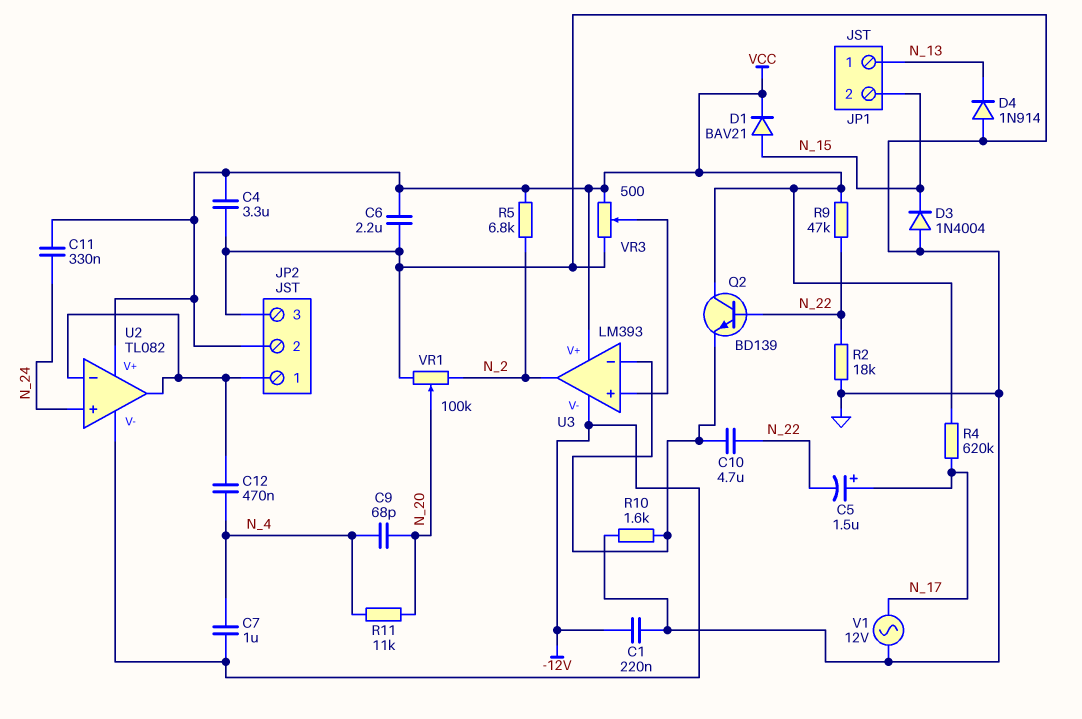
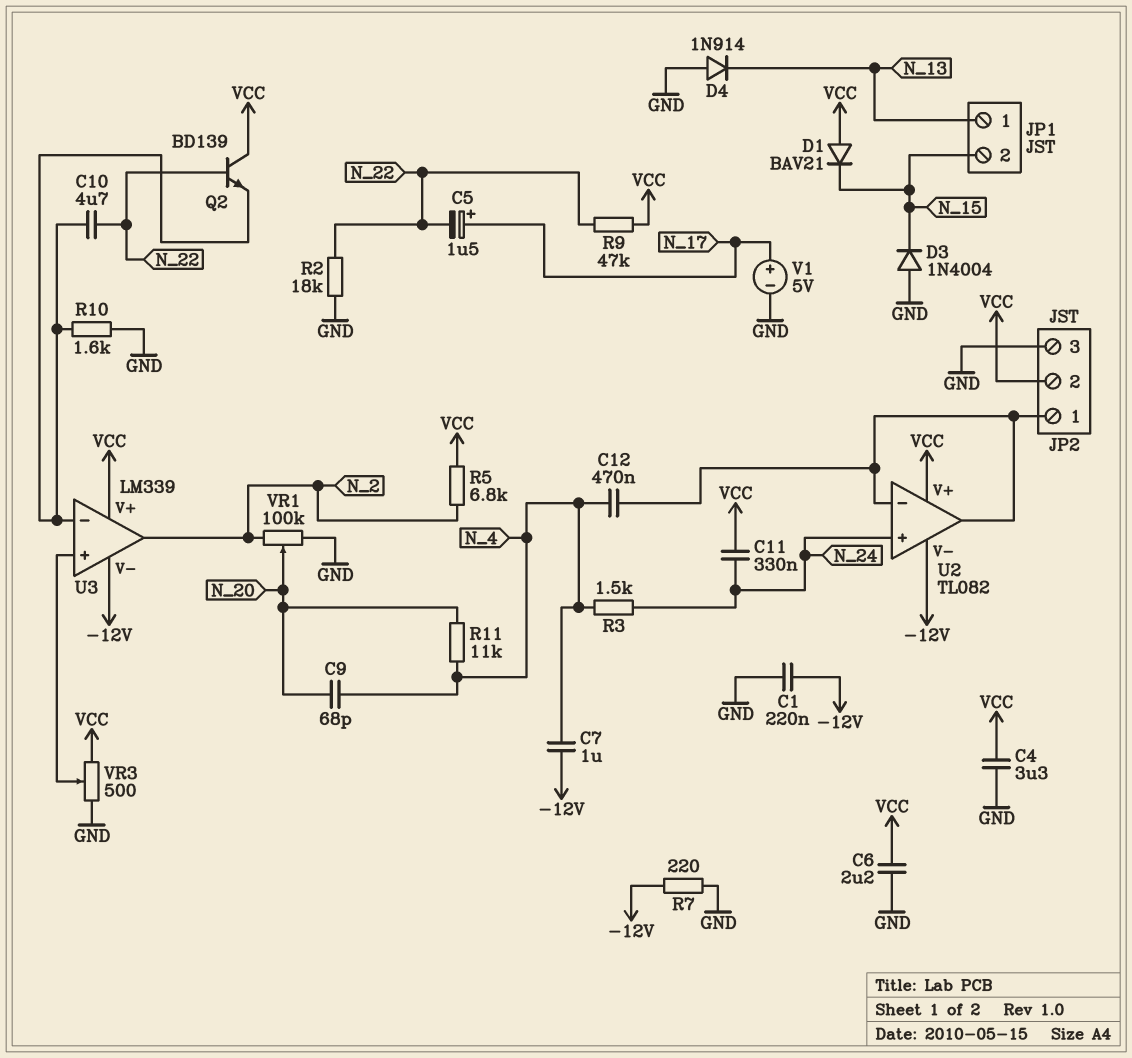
D1: diode BAV21 (A N_15, K VCC) -> diode BAV21 (A VCC, K N_15)
R3: none -> 1.5k (N_4, N_24)
R4: 620k (N_17, VCC) -> none
R7: none -> 220 (-12V, GND)
U3: LM393 -> LM339
V1: AC 12V (GND, N_17) -> 5V (plus N_17, minus GND)

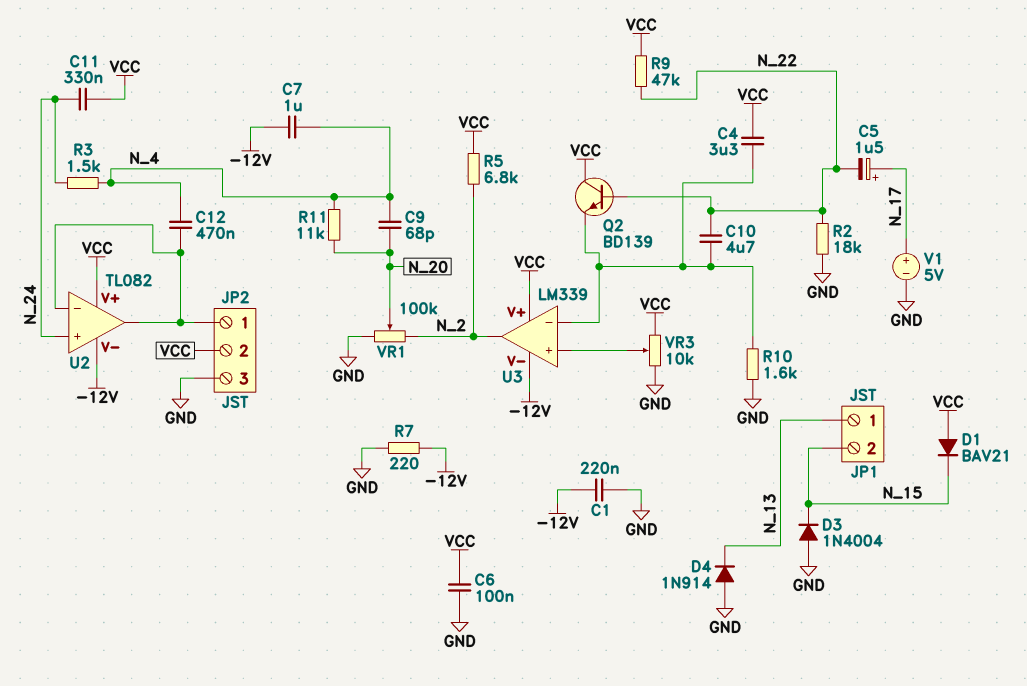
C4: 3.3uF (GND, VCC) -> 3.3uF (U3/in-, VCC)
C6: 2.2uF (GND, VCC) -> 100nF (GND, VCC)
VR3: 500 (GND, VCC, wiper U3/in+) -> 10k (GND, VCC, wiper U3/in+)

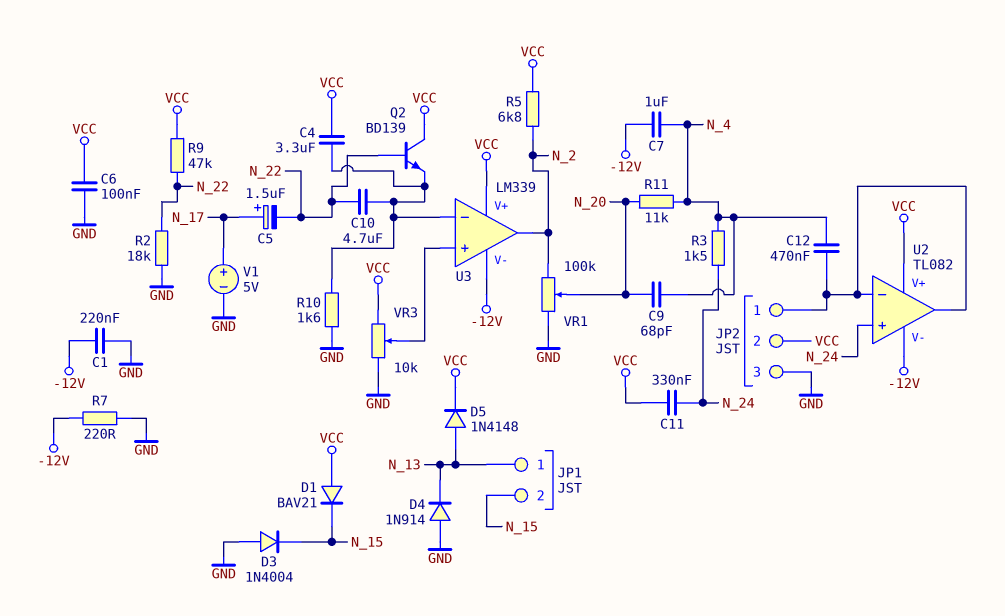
D5: none -> diode 1N4148 (A N_13, K VCC)

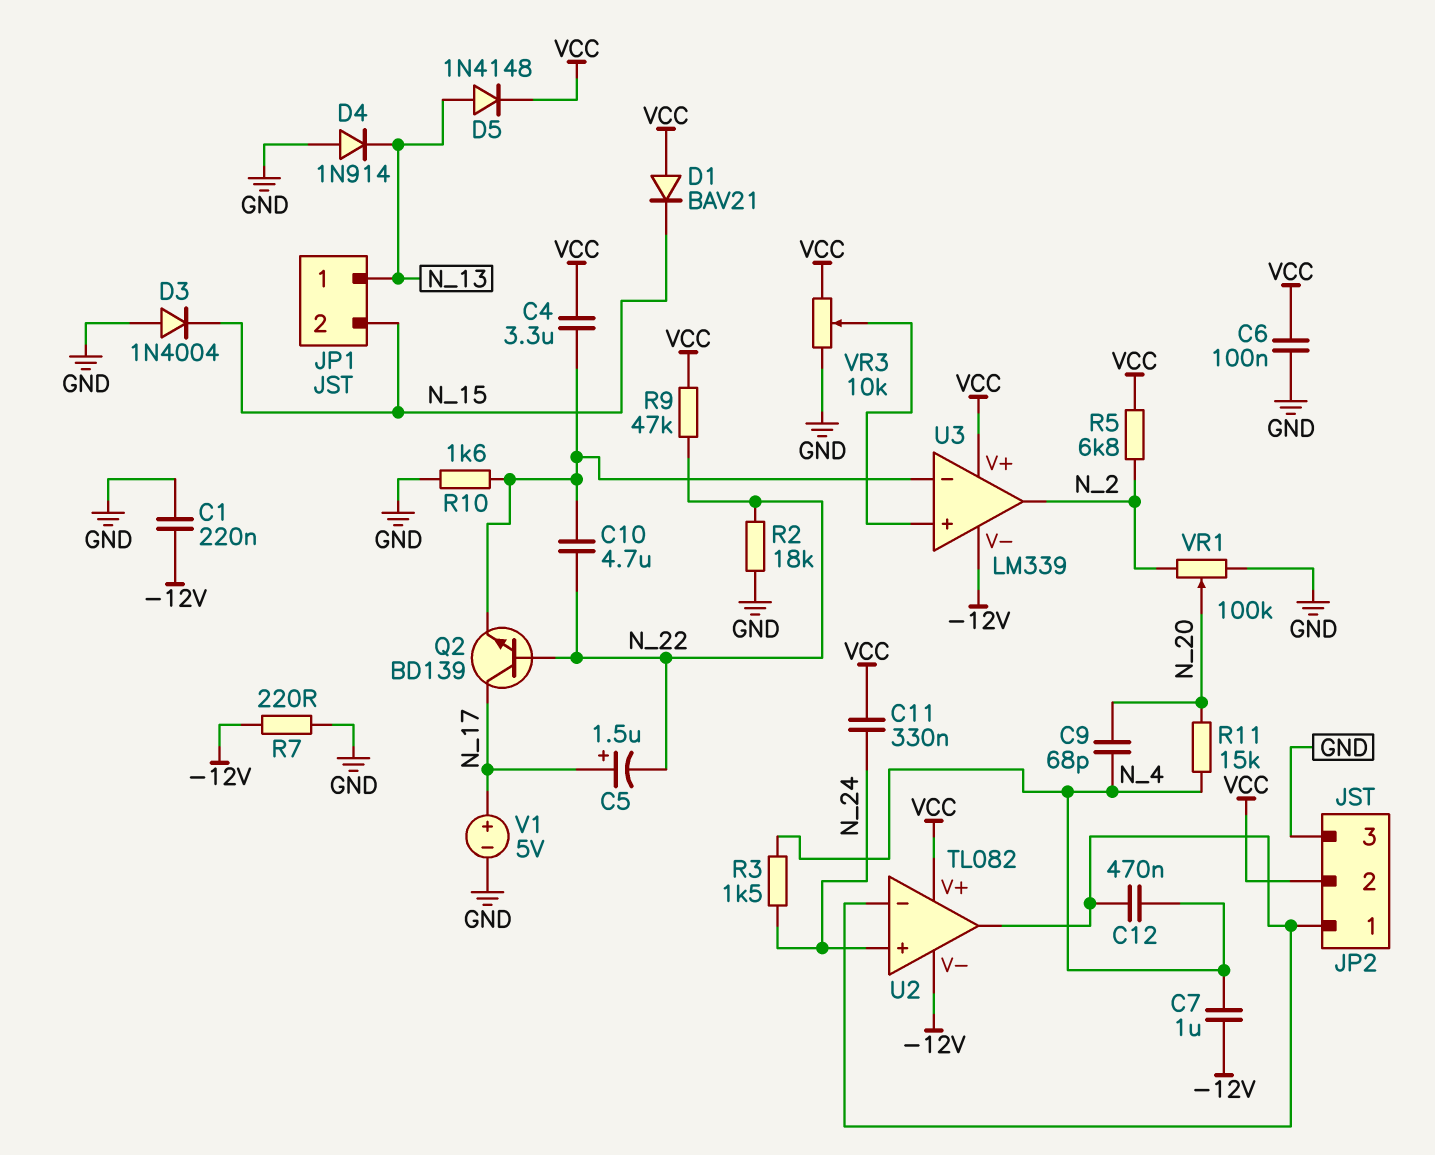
Q2: NPN BD139 (B N_22, C VCC, E U3/in-) -> NPN BD139 (B N_22, C N_17, E U3/in-)
R11: 11k (N_4, N_20) -> 15k (N_4, N_20)

